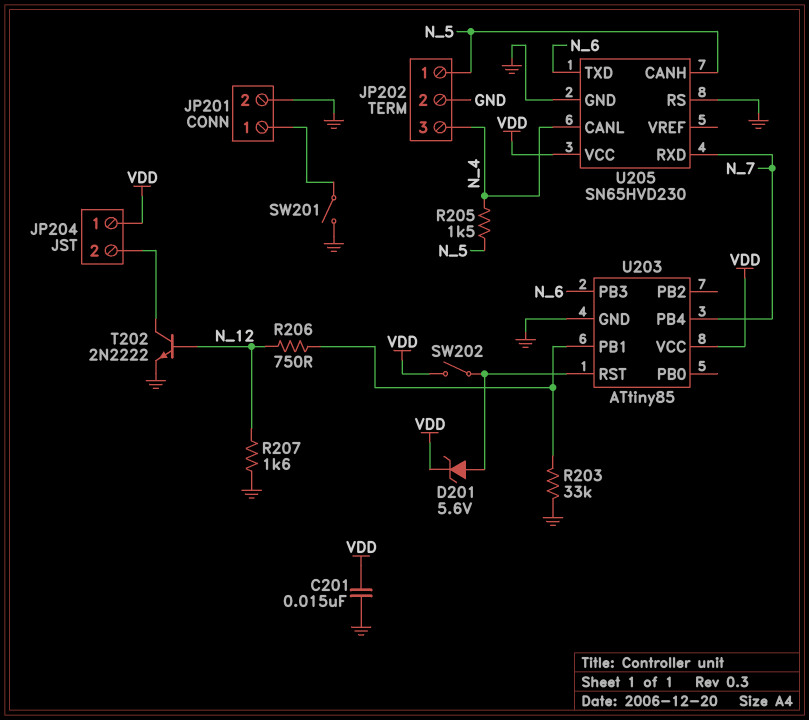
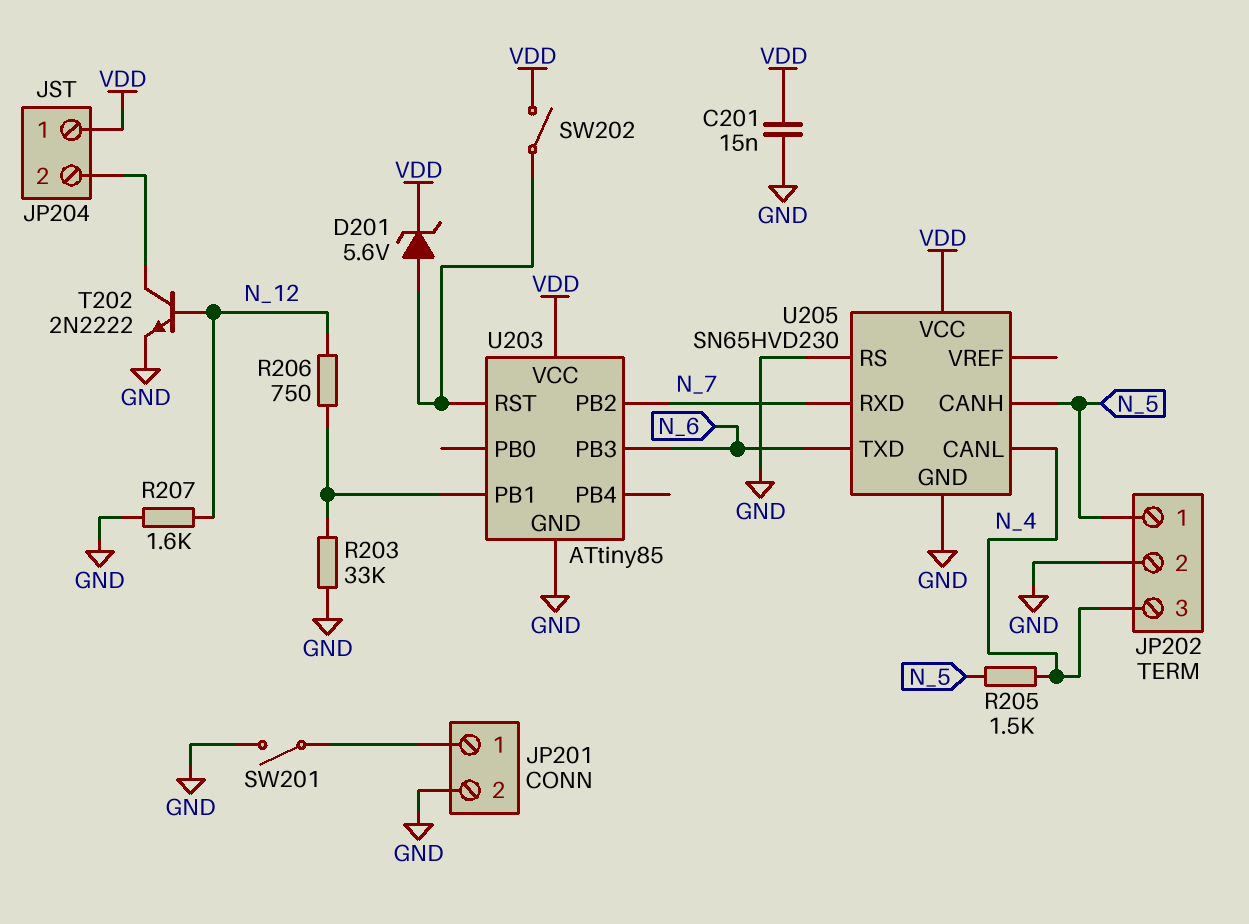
U203 pin PB2: none -> N_7
U203 pin PB4: N_7 -> none

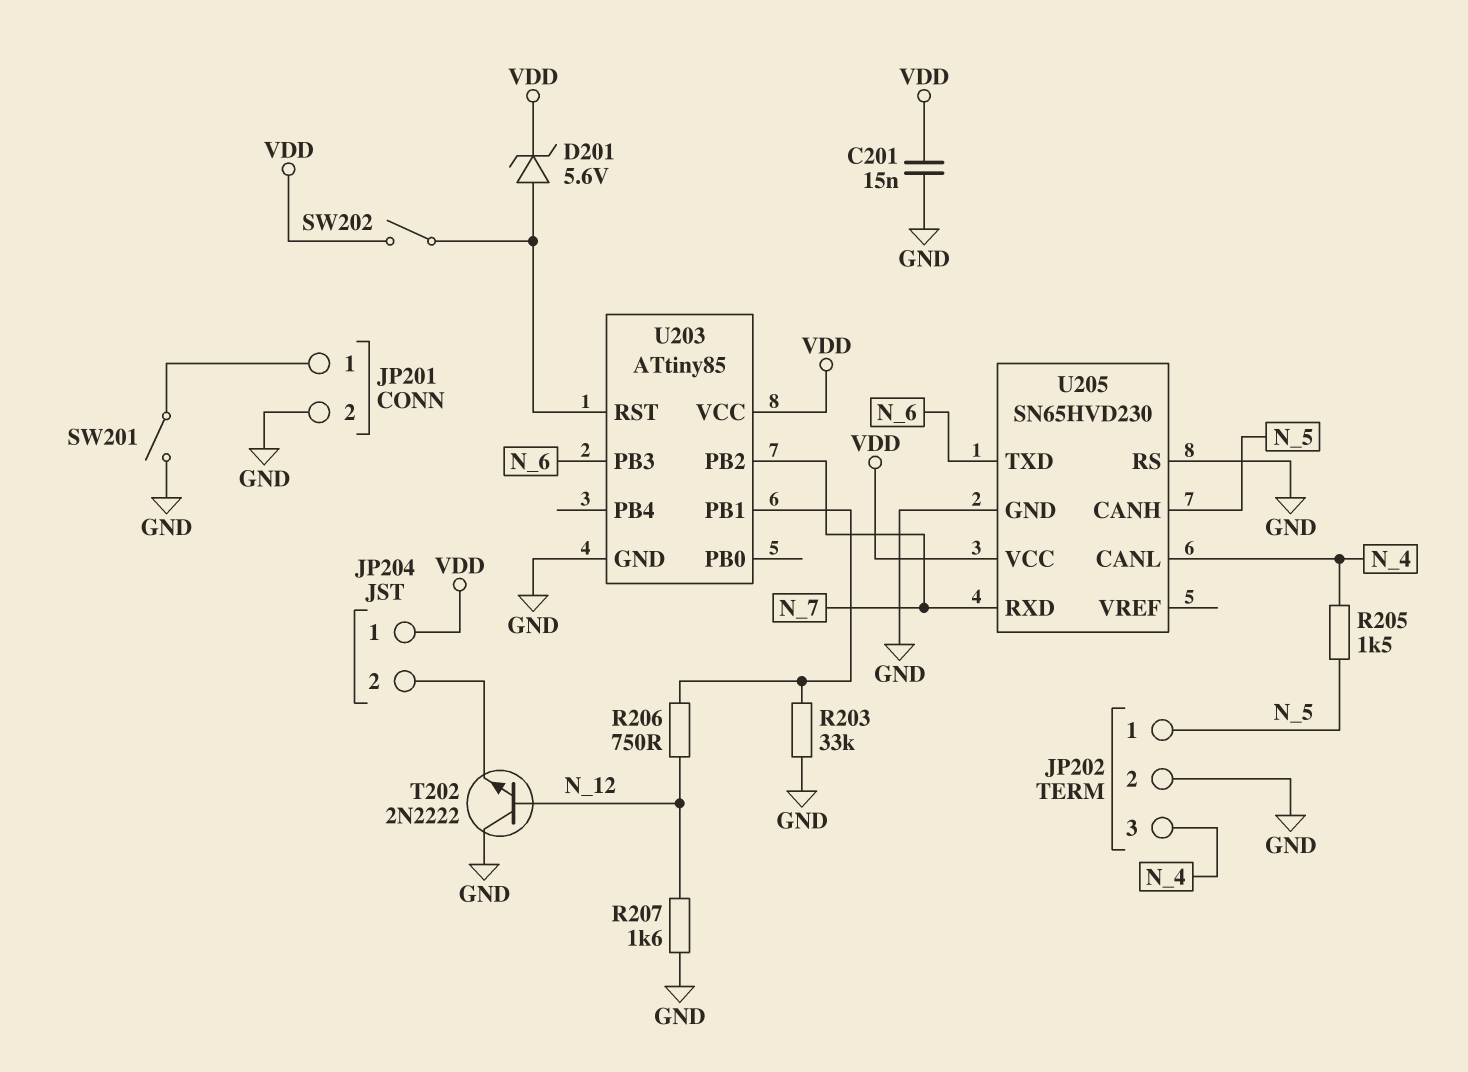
T202: NPN 2N2222 (B N_12, C JP204/2, E GND) -> NPN 2N2222 (B N_12, C GND, E JP204/2)

